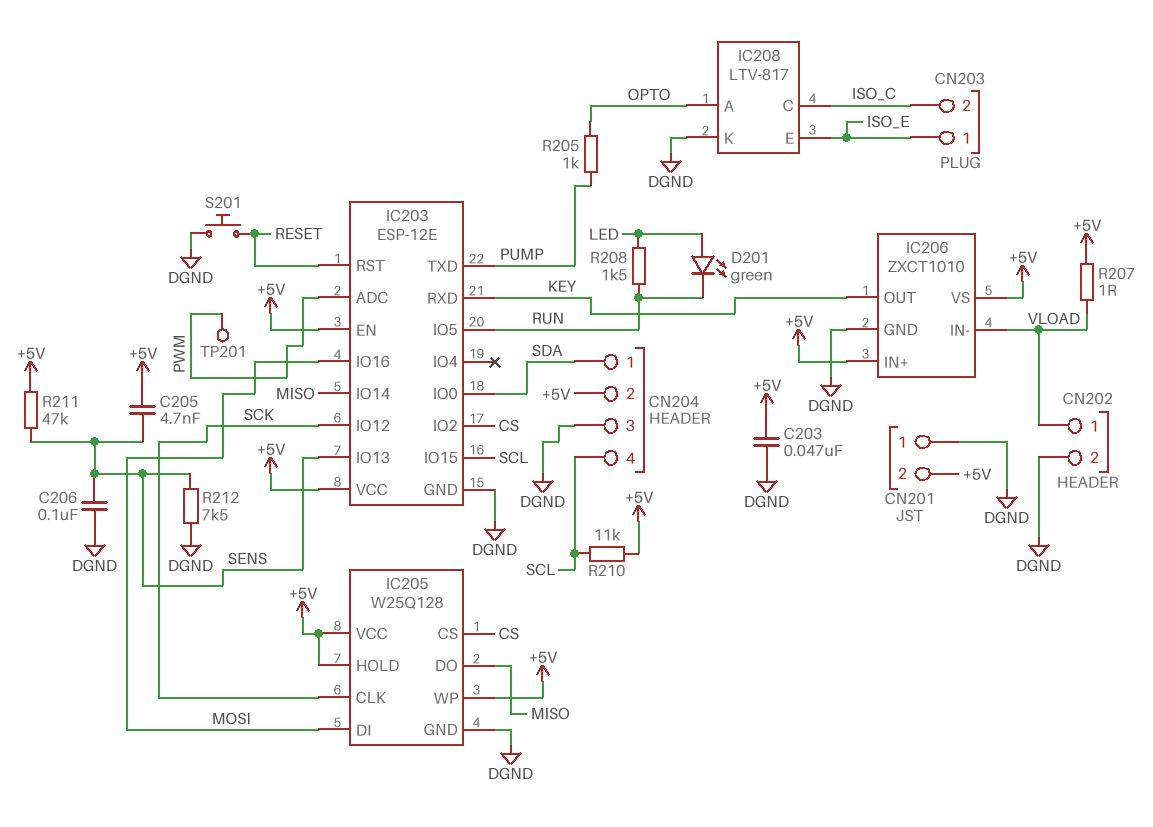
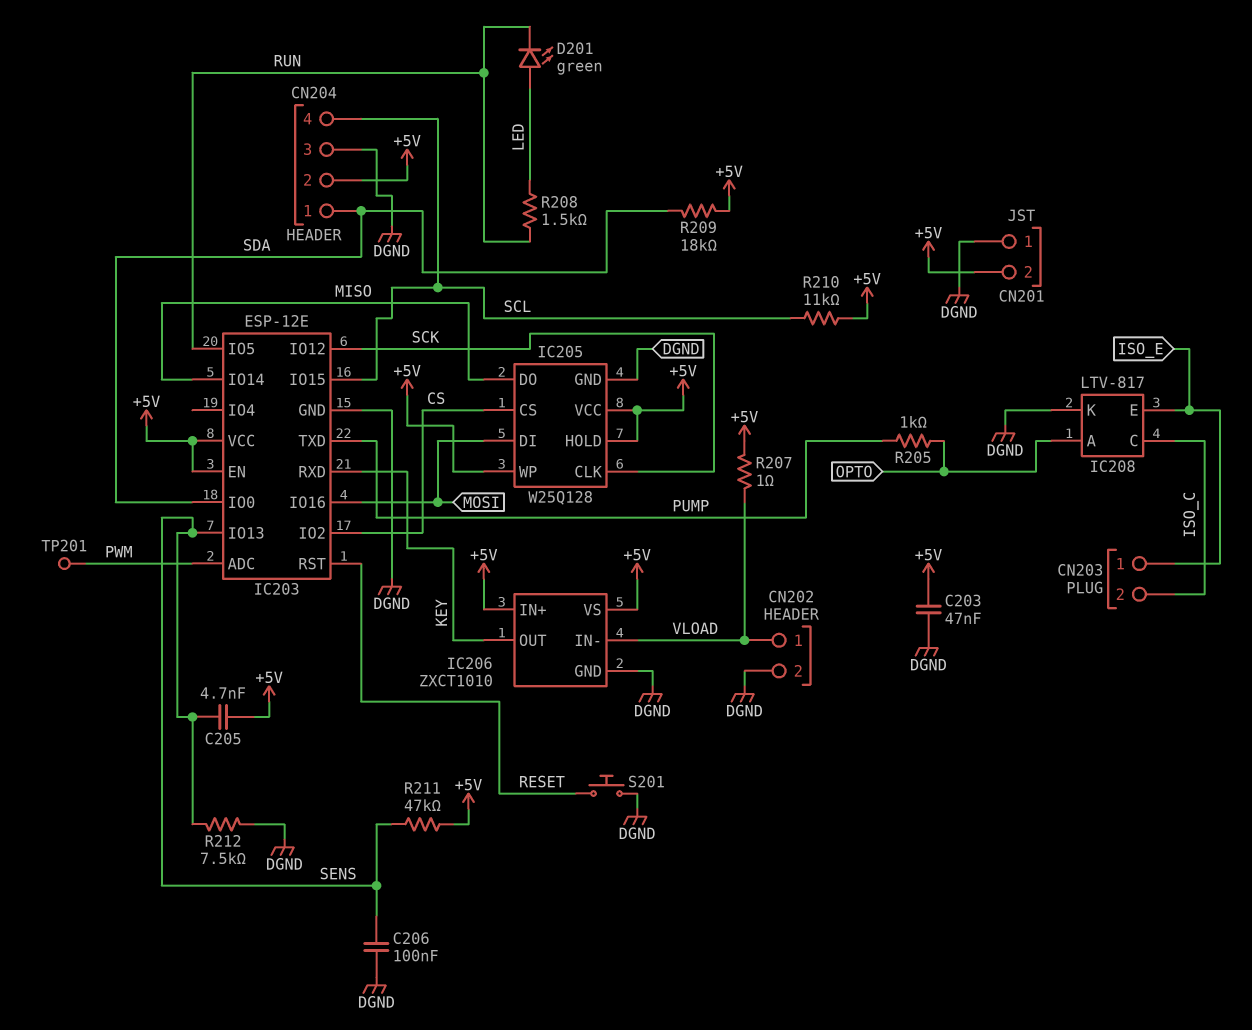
R209: none -> 18k (+5V, SDA)

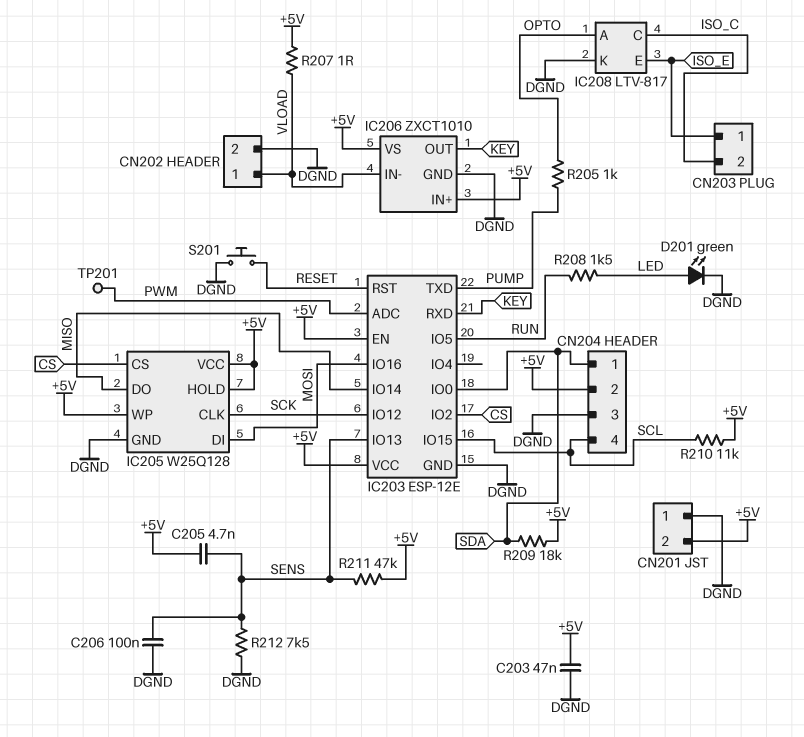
D201: LED green (A LED, K RUN) -> LED green (A LED, K DGND)

